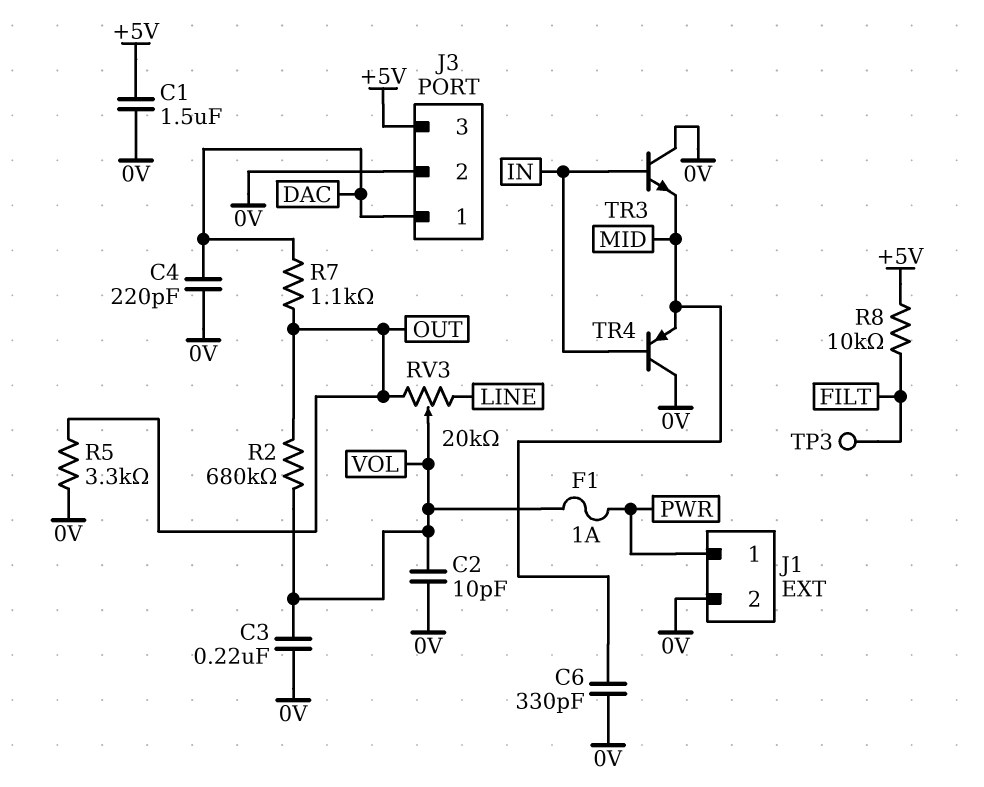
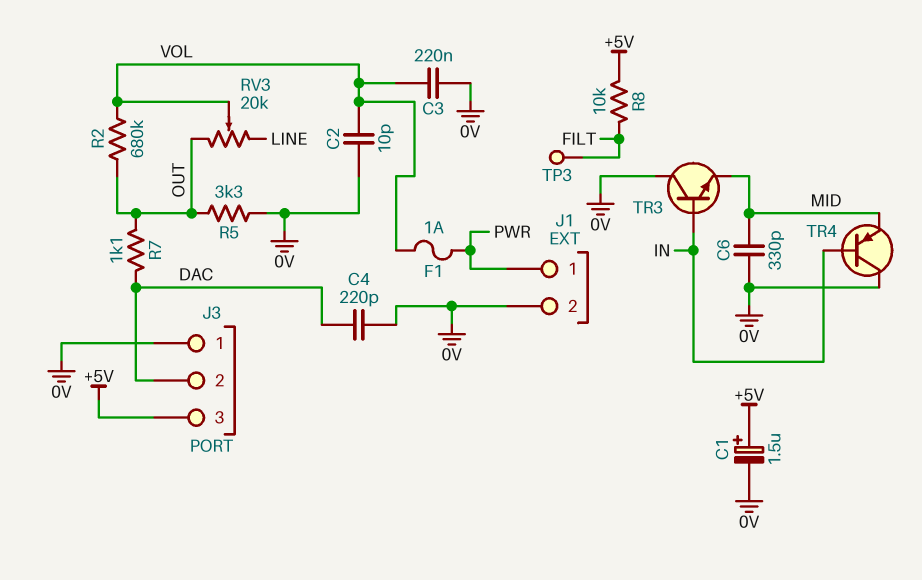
C1: 1.5uF (+5V, 0V) -> 1.5uF (plus +5V, minus 0V)
J3 pin 1: DAC -> 0V
J3 pin 2: 0V -> DAC

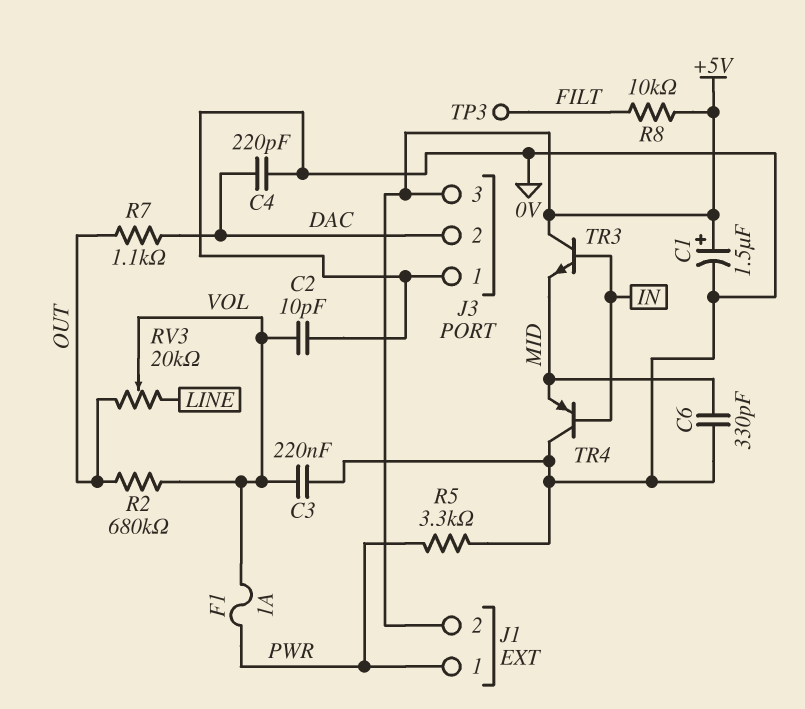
J1 pin 2: 0V -> +5V
R5: 3.3k (0V, OUT) -> 3.3k (0V, PWR)
TR3: NPN (B IN, C 0V, E MID) -> NPN (B IN, C +5V, E MID)

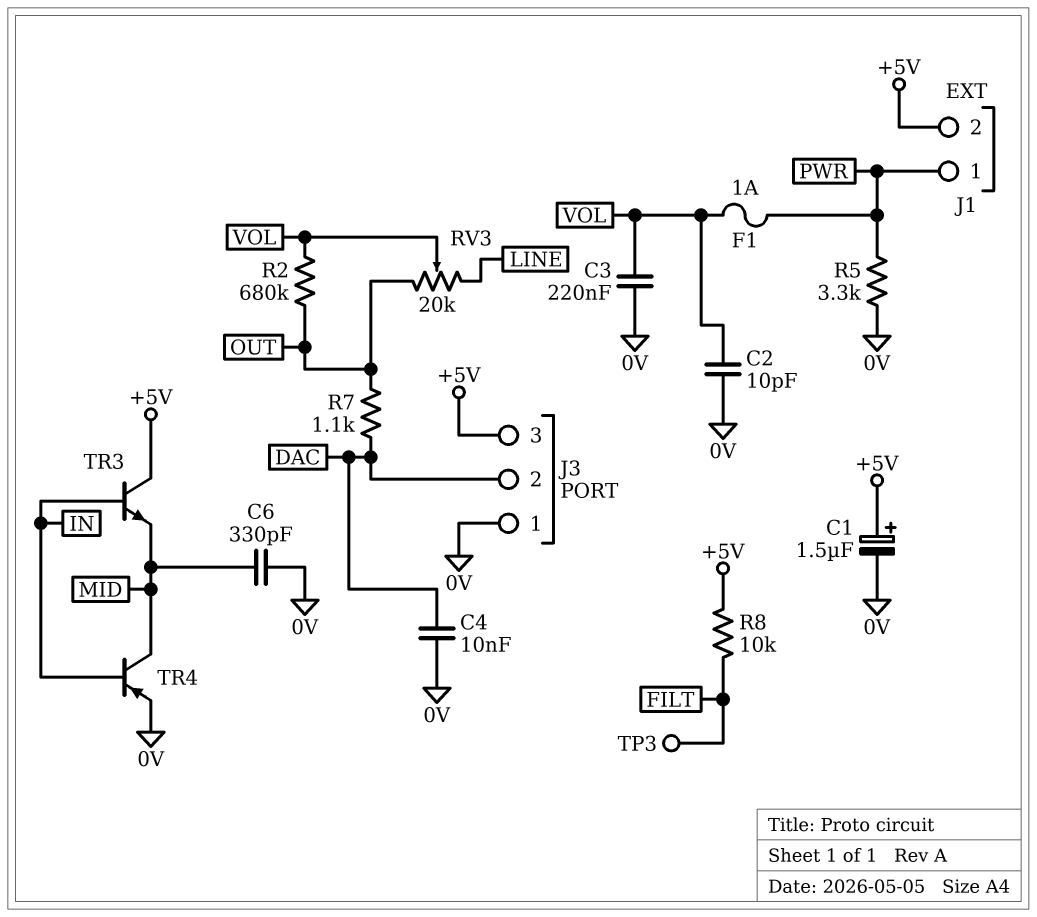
C4: 220pF (0V, DAC) -> 10nF (0V, DAC)
TR4: PNP (B IN, C 0V, E MID) -> PNP (B IN, C MID, E 0V)

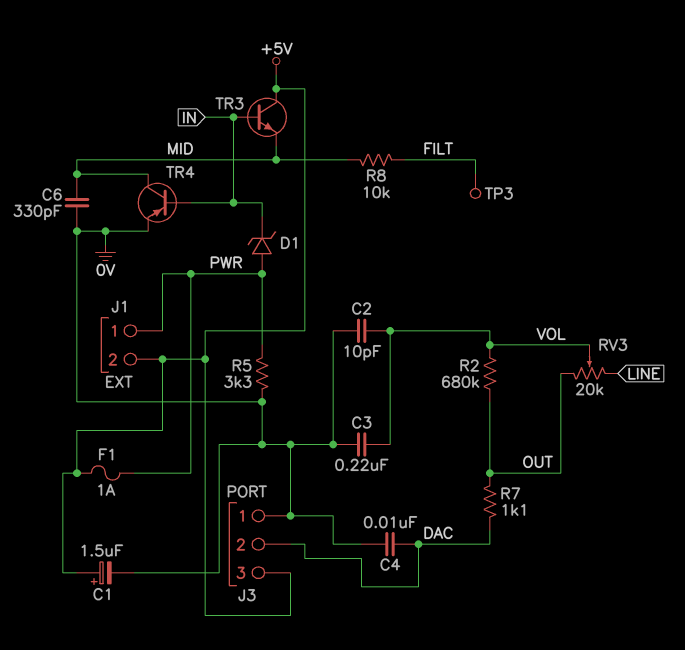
D1: none -> zener (A PWR, K IN)
F1: 1A (PWR, VOL) -> 1A (+5V, PWR)
R8: 10k (+5V, FILT) -> 10k (FILT, MID)

